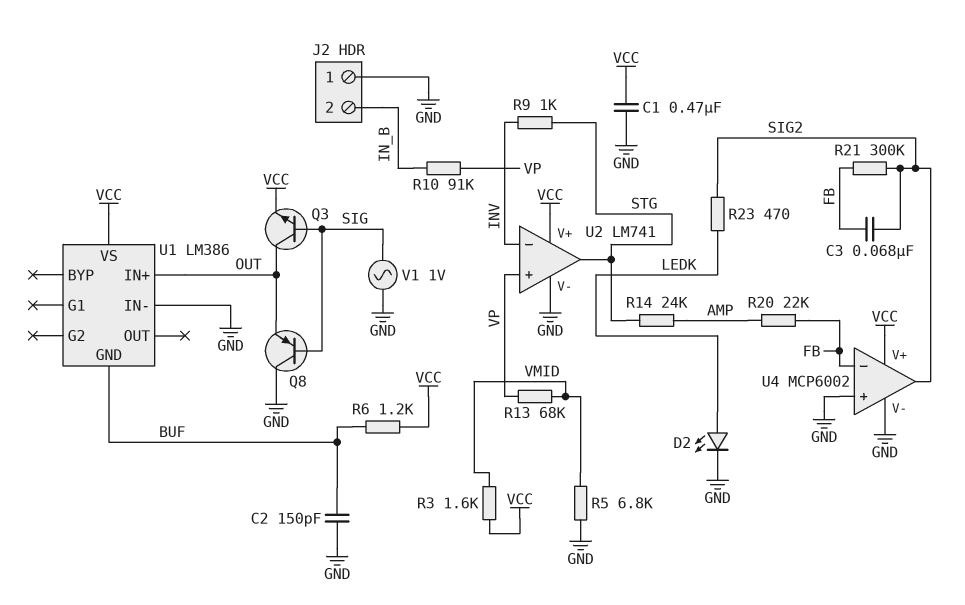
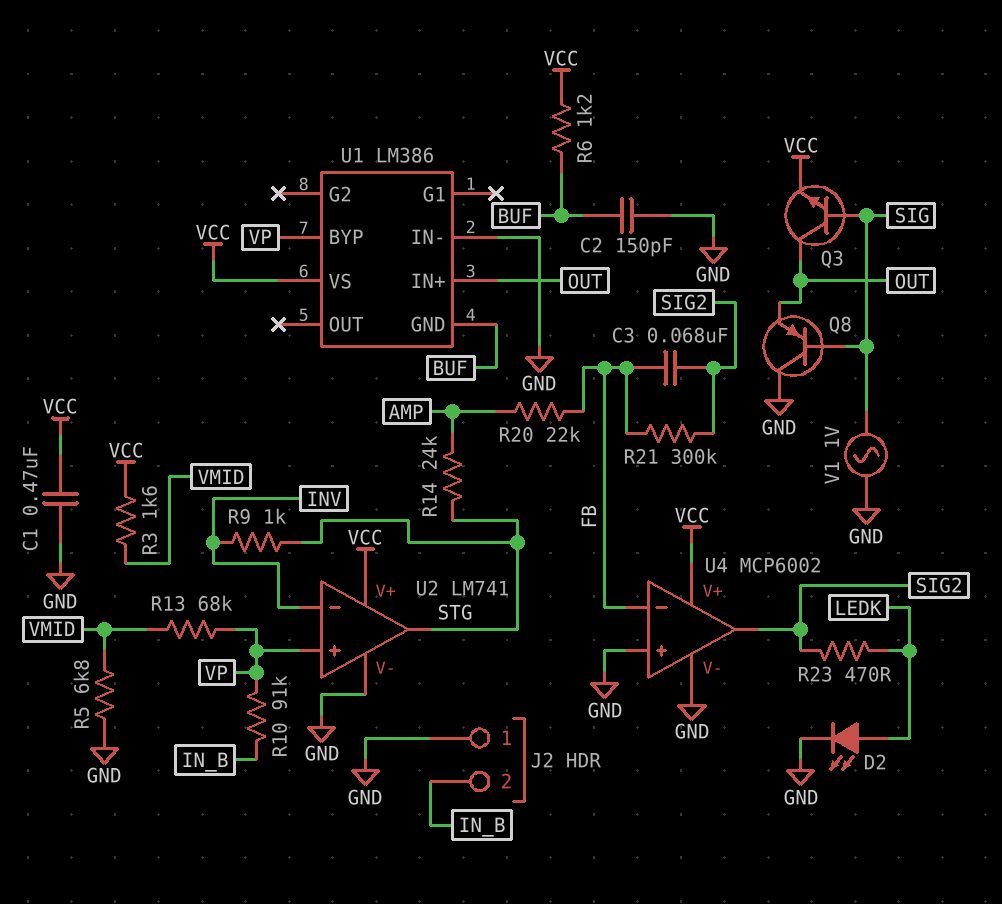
U1 pin BYP: none -> VP

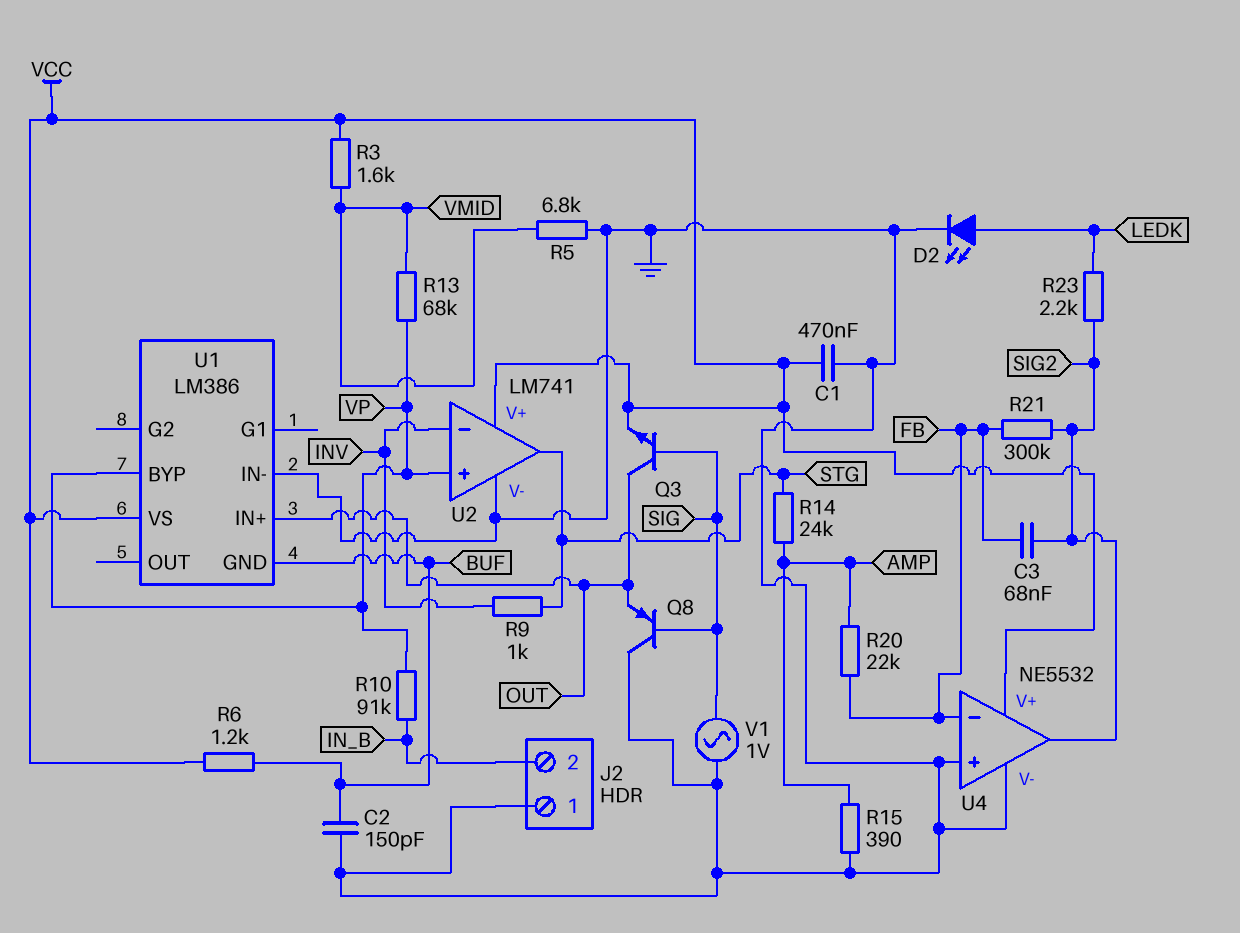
R15: none -> 390 (AMP, GND)
R23: 470 (LEDK, SIG2) -> 2.2k (LEDK, SIG2)
U4: MCP6002 -> NE5532

